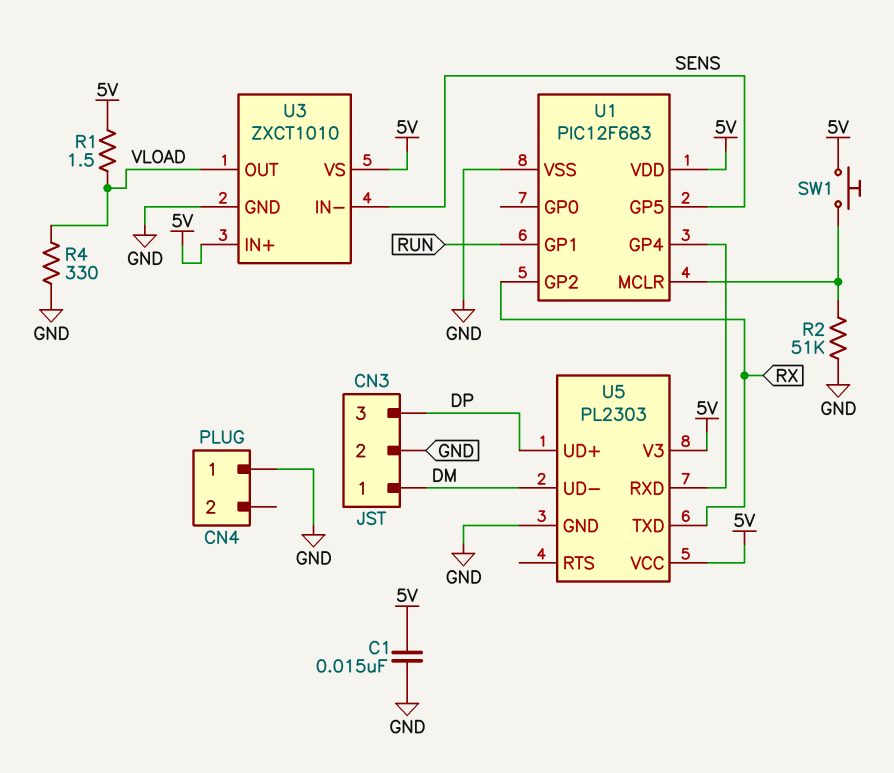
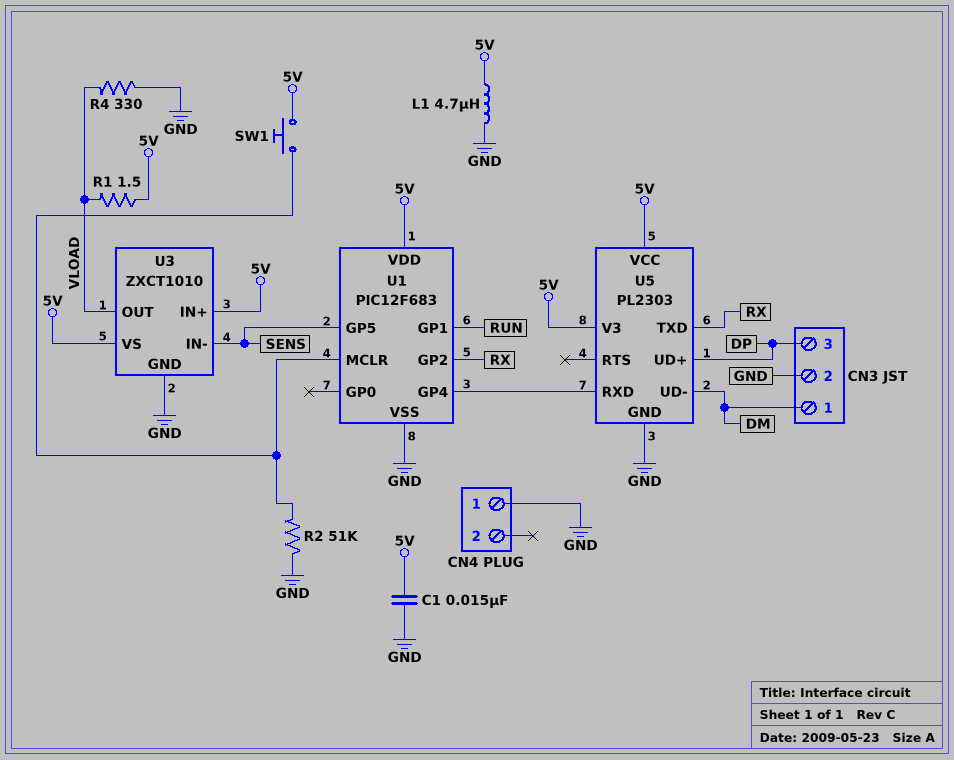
L1: none -> 4.7uH (5V, GND)

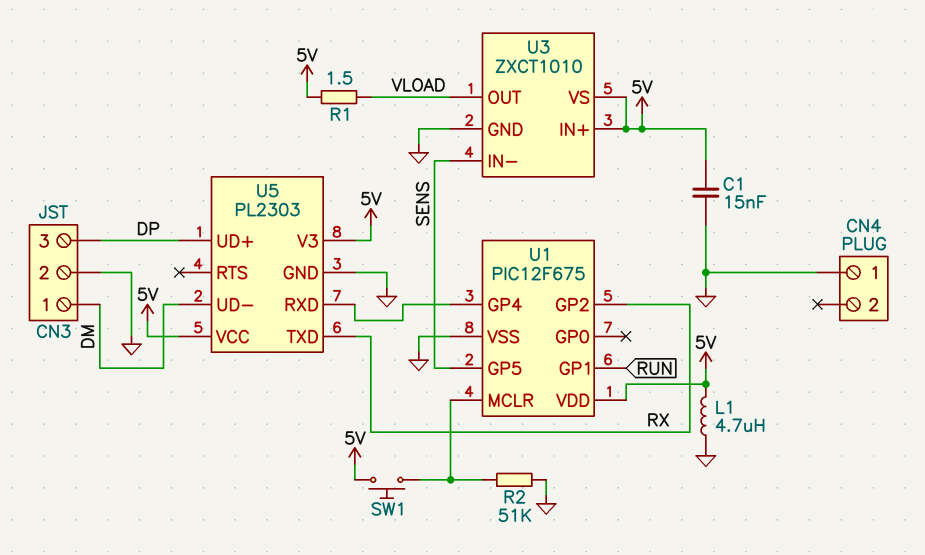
R4: 330 (GND, VLOAD) -> none
U1: PIC12F683 -> PIC12F675

